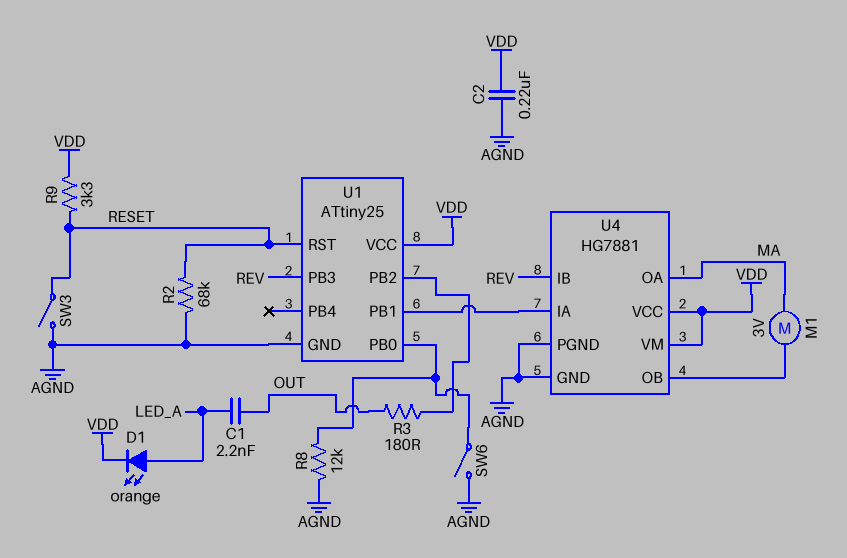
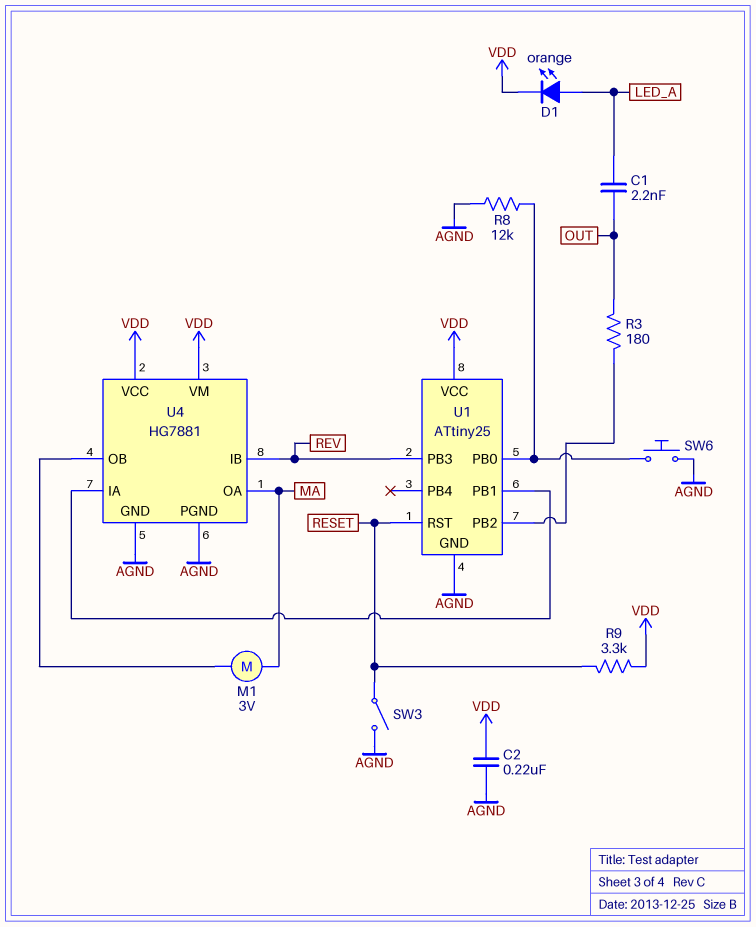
R2: 68k (AGND, RESET) -> none
SW6: switch (AGND, U1/PB0) -> button (AGND, U1/PB0)

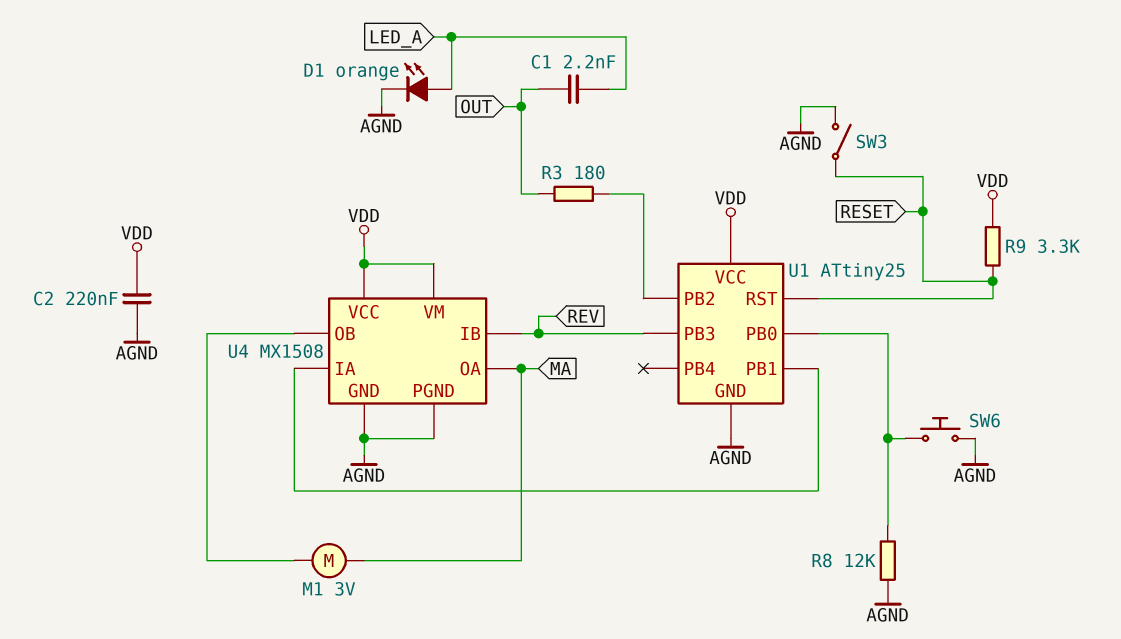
D1: LED orange (A LED_A, K VDD) -> LED orange (A LED_A, K AGND)
U4: HG7881 -> MX1508

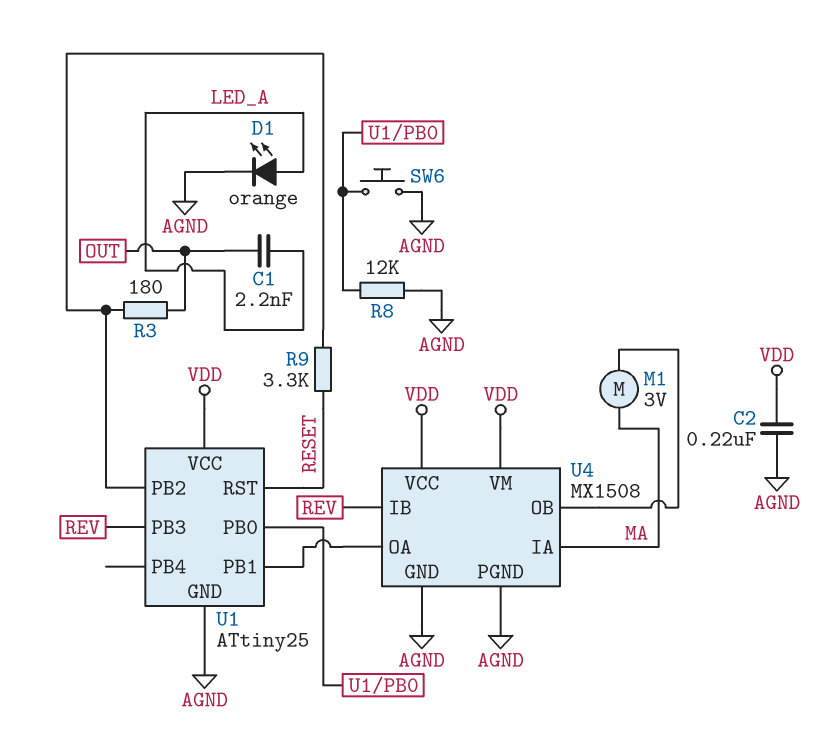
R9: 3.3k (RESET, VDD) -> 3.3k (RESET, U1/PB2)
SW3: switch (AGND, RESET) -> none
U4 pin IA: U1/PB1 -> MA
U4 pin OA: MA -> U1/PB1

